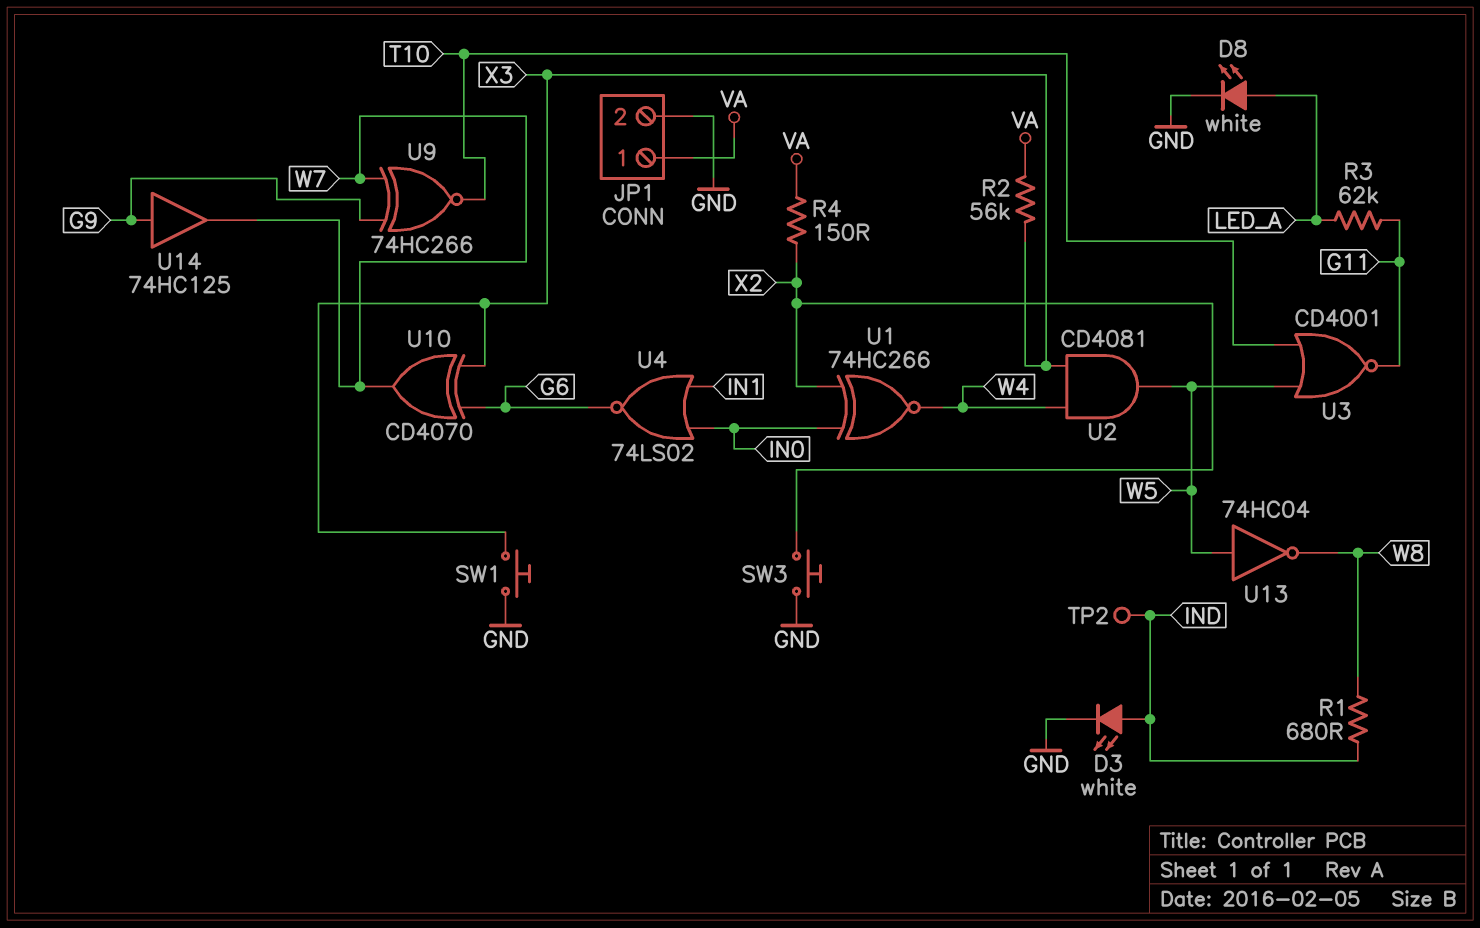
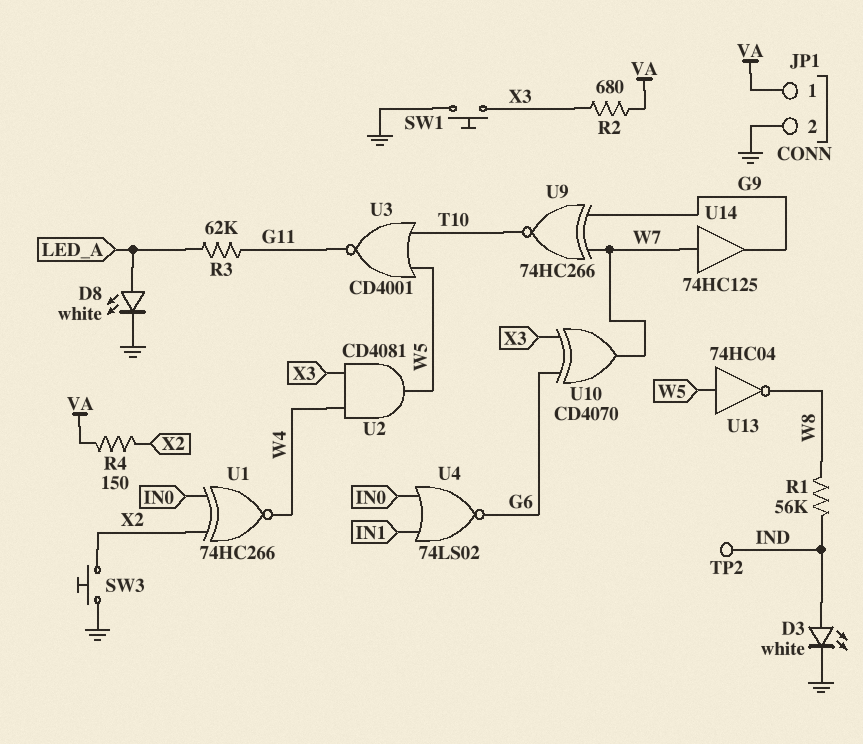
R1: 680 (IND, W8) -> 56k (IND, W8)
R2: 56k (VA, X3) -> 680 (VA, X3)
U14: buffer 74HC125 (in G9, out W7) -> buffer 74HC125 (in W7, out G9)

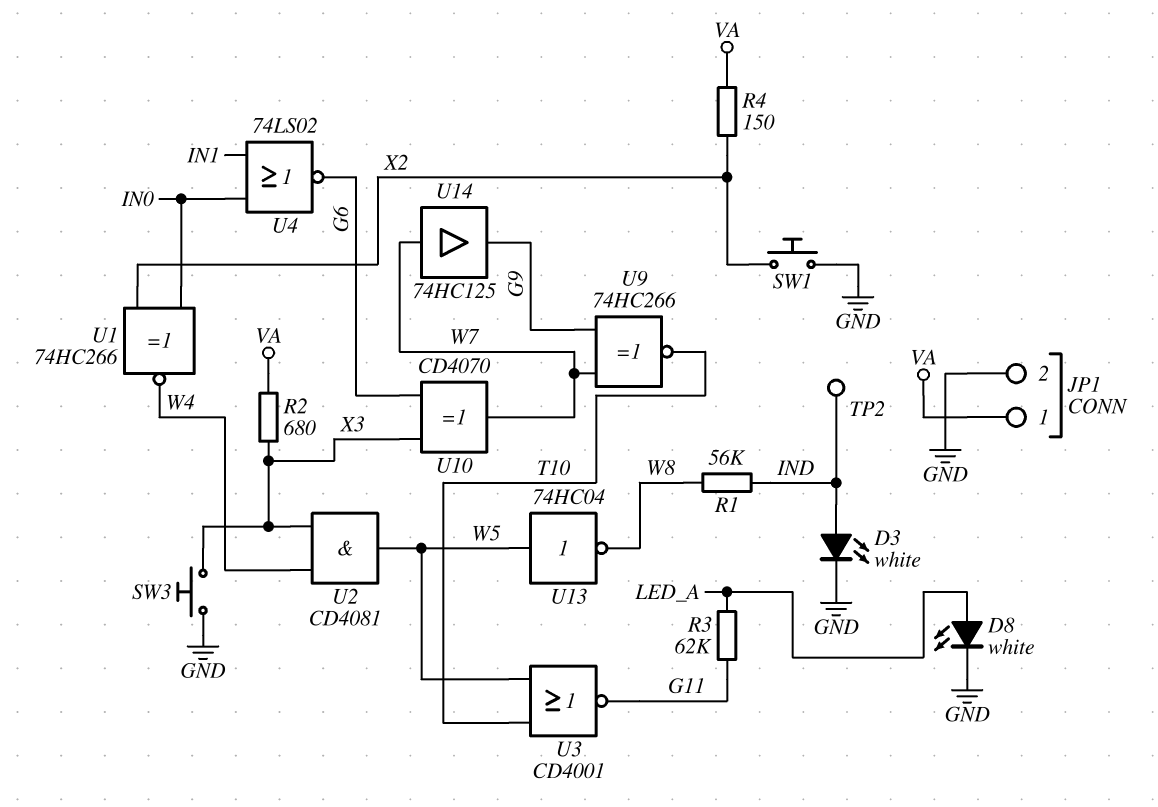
SW1: button (GND, X3) -> button (GND, X2)
SW3: button (GND, X2) -> button (GND, X3)

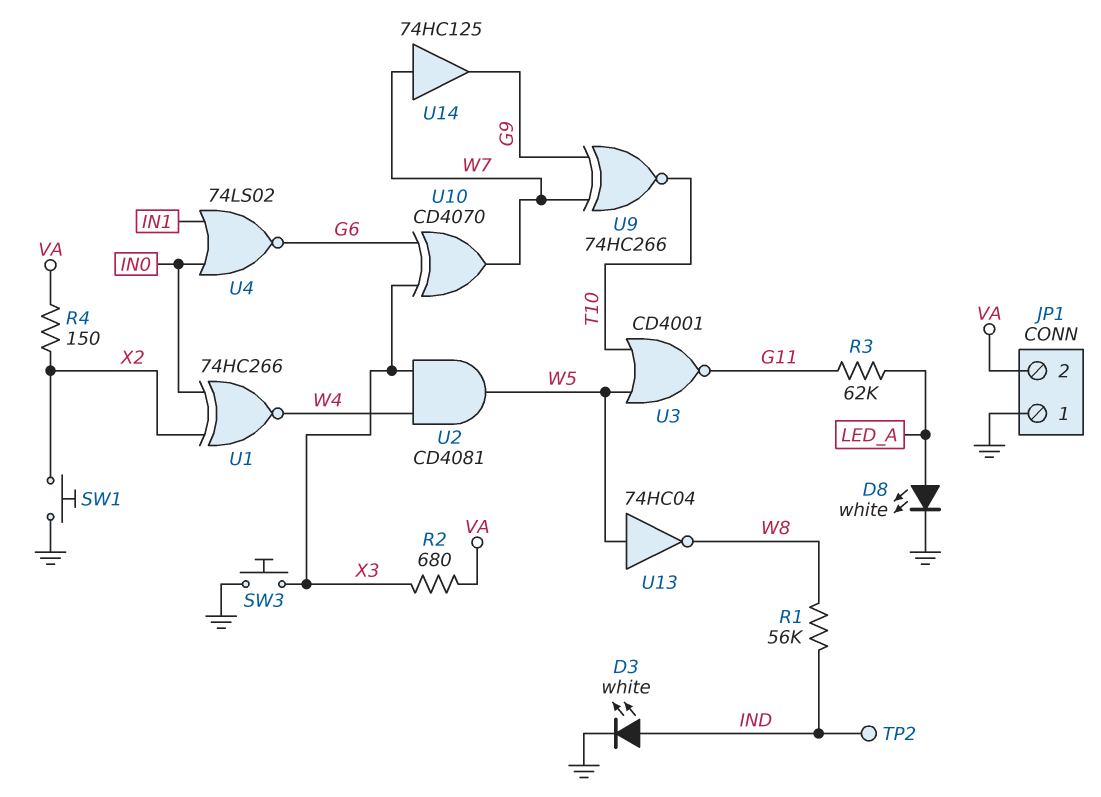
JP1 pin 1: VA -> GND
JP1 pin 2: GND -> VA

